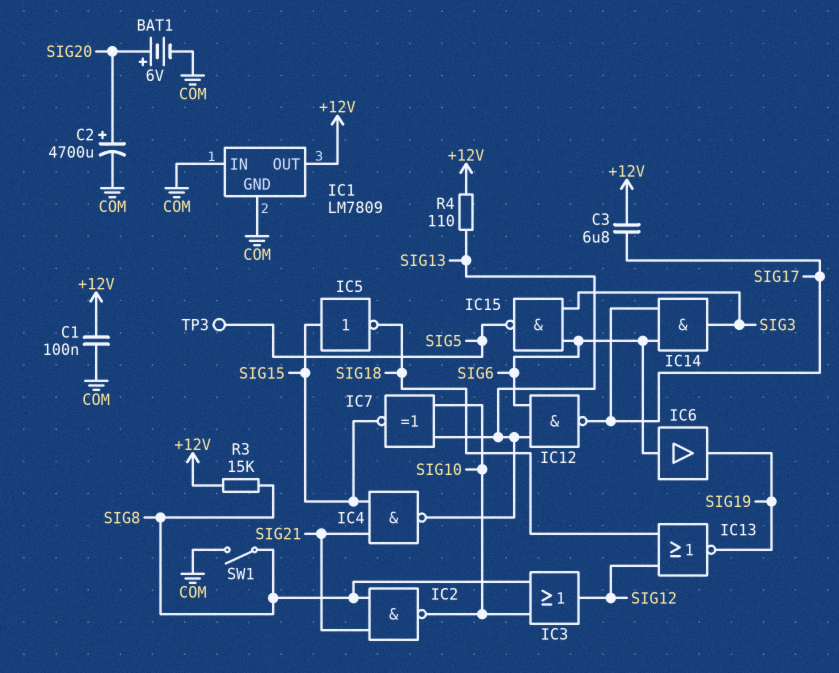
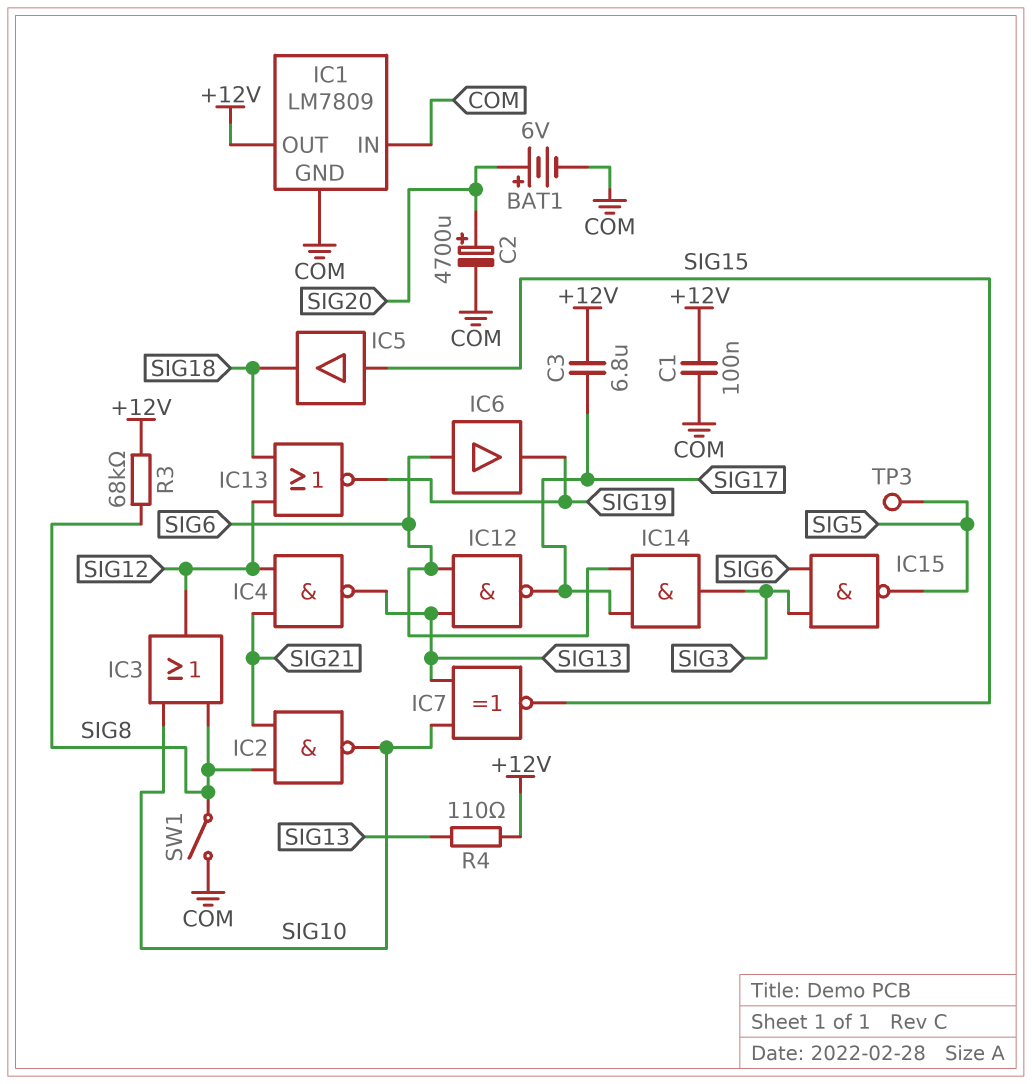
IC4: NAND (in SIG15, in SIG21, out SIG13) -> NAND (in SIG12, in SIG21, out SIG13)
IC5: NOT (in SIG15, out SIG18) -> buffer (in SIG15, out SIG18)
R3: 15k (+12V, SIG8) -> 68k (+12V, SIG8)

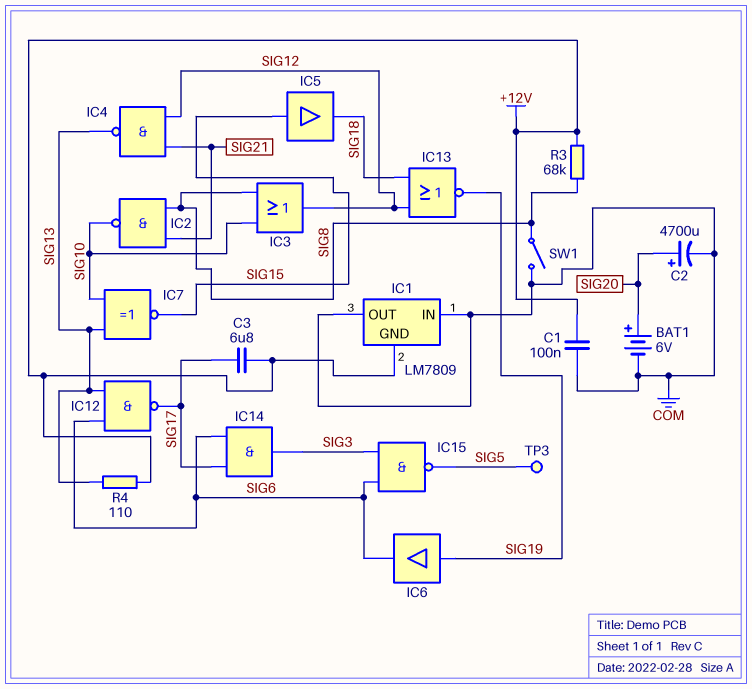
IC1 pin GND: COM -> +12V
IC1 pin OUT: +12V -> COM
IC6: buffer (in SIG6, out SIG19) -> buffer (in SIG19, out SIG6)

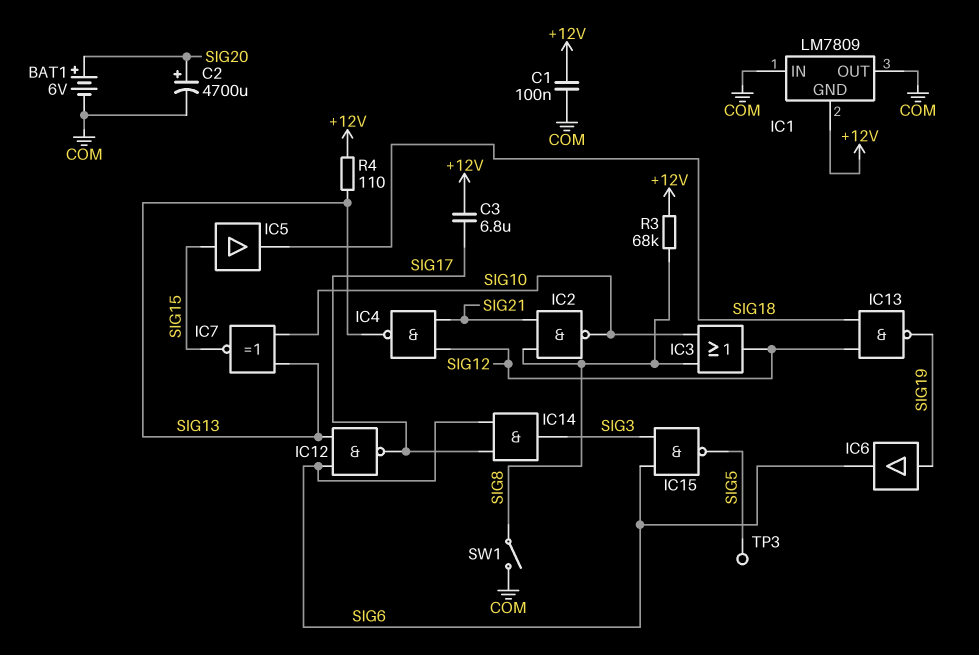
IC13: NOR (in SIG12, in SIG18, out SIG19) -> NAND (in SIG12, in SIG18, out SIG19)

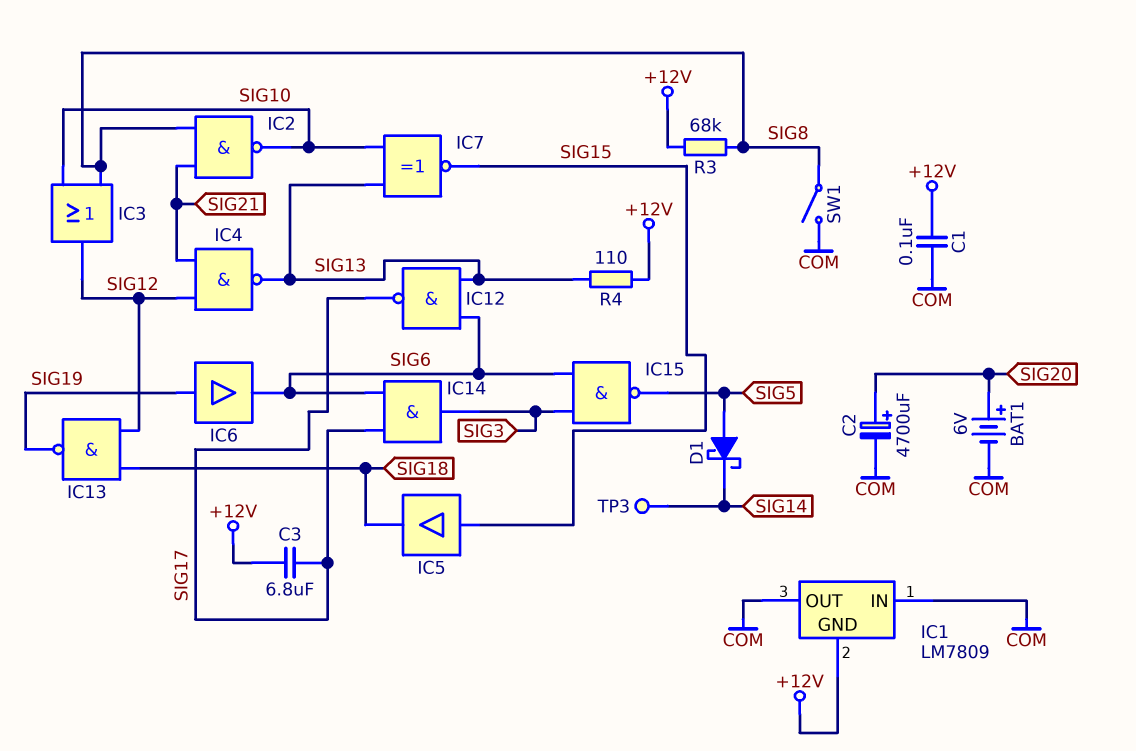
D1: none -> schottky (A SIG5, K SIG14)
TP3: test point (SIG5) -> test point (SIG14)

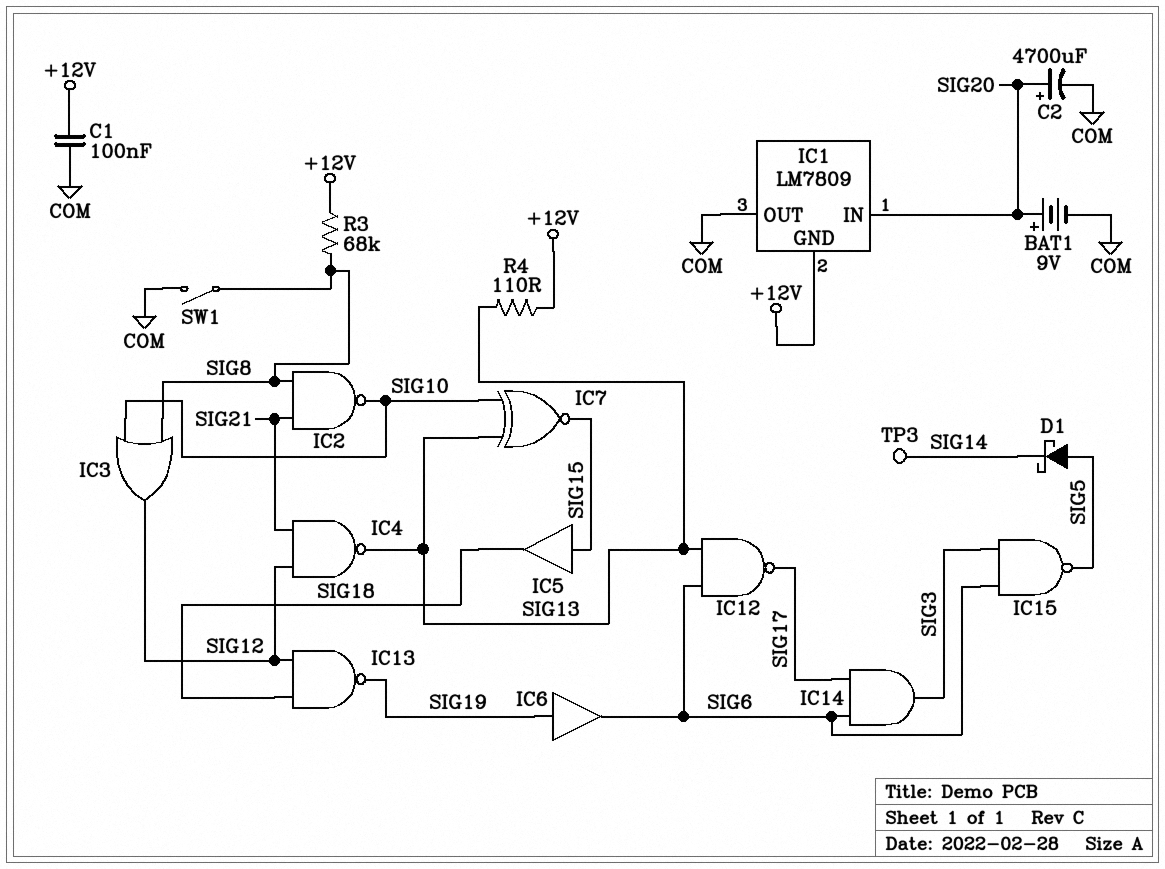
BAT1: 6V (plus SIG20, minus COM) -> 9V (plus SIG20, minus COM)
C3: 6.8uF (+12V, SIG17) -> none
IC1 pin IN: COM -> SIG20

